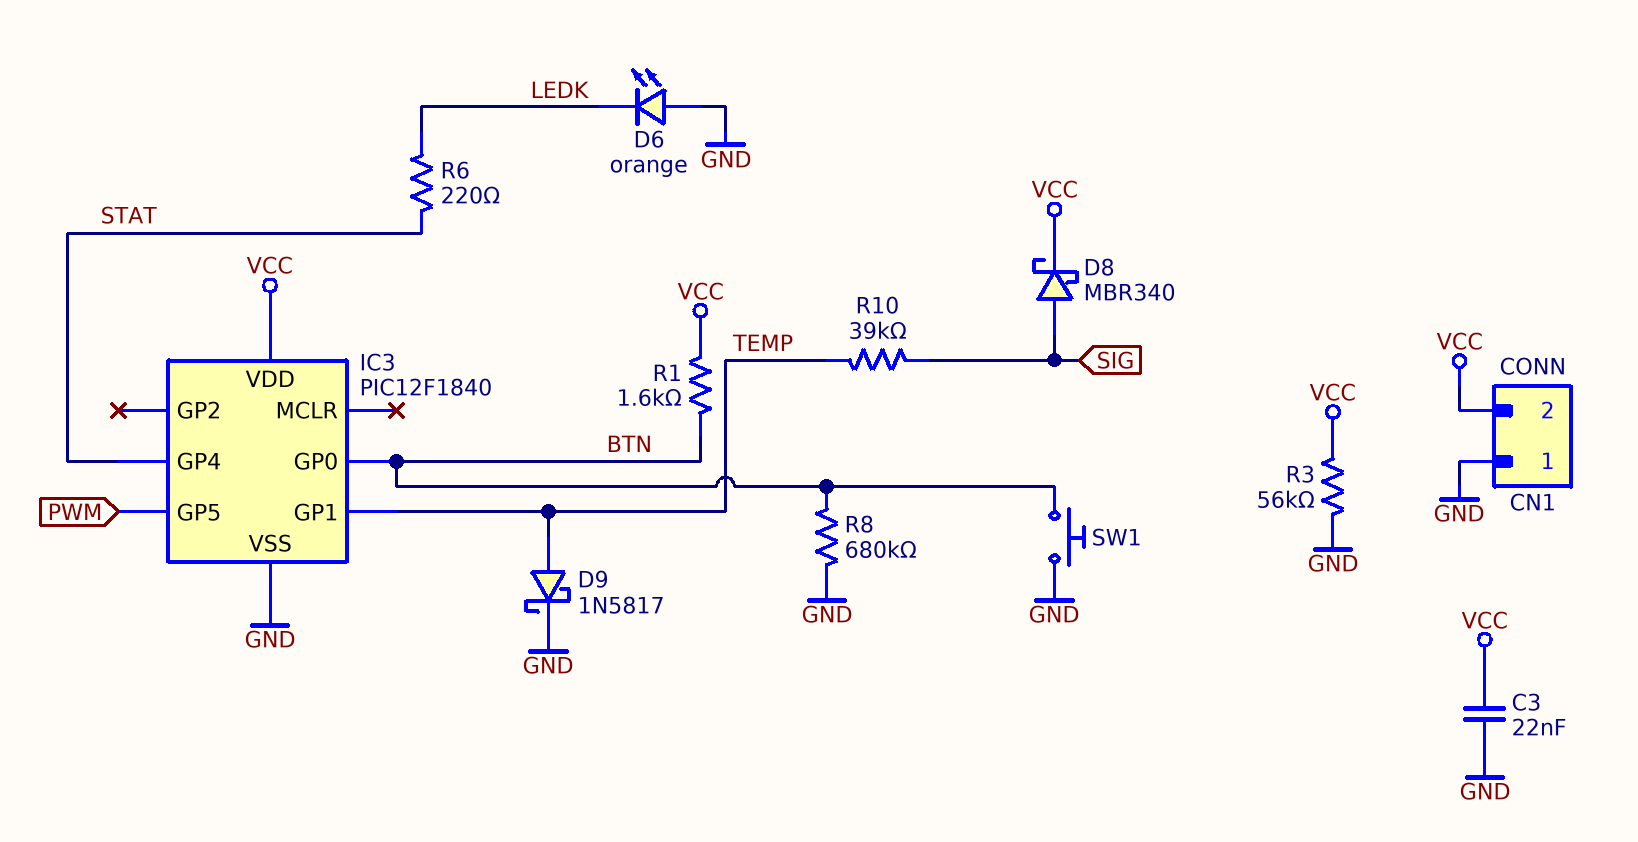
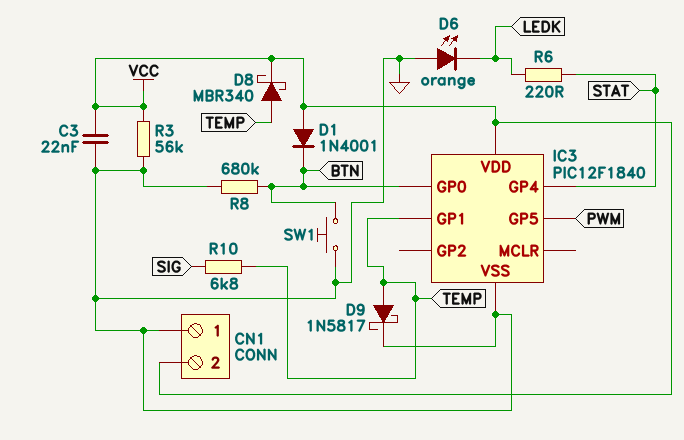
D1: none -> diode 1N4001 (A VCC, K BTN)
D8: schottky MBR340 (A SIG, K VCC) -> schottky MBR340 (A TEMP, K VCC)
R1: 1.6k (BTN, VCC) -> none
R10: 39k (SIG, TEMP) -> 6.8k (SIG, TEMP)

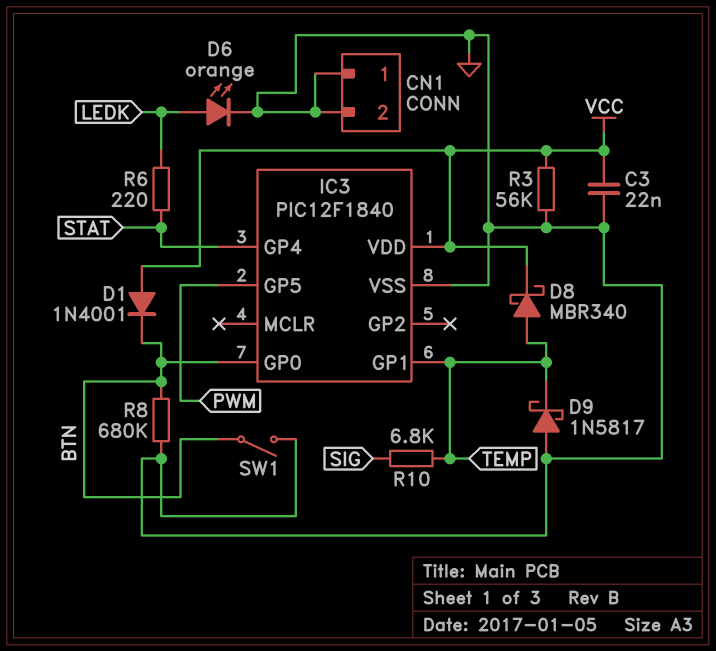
CN1 pin 2: VCC -> GND
D6: LED orange (A GND, K LEDK) -> LED orange (A LEDK, K GND)
D9: schottky 1N5817 (A TEMP, K GND) -> schottky 1N5817 (A GND, K TEMP)
SW1: button (BTN, GND) -> switch (BTN, GND)

